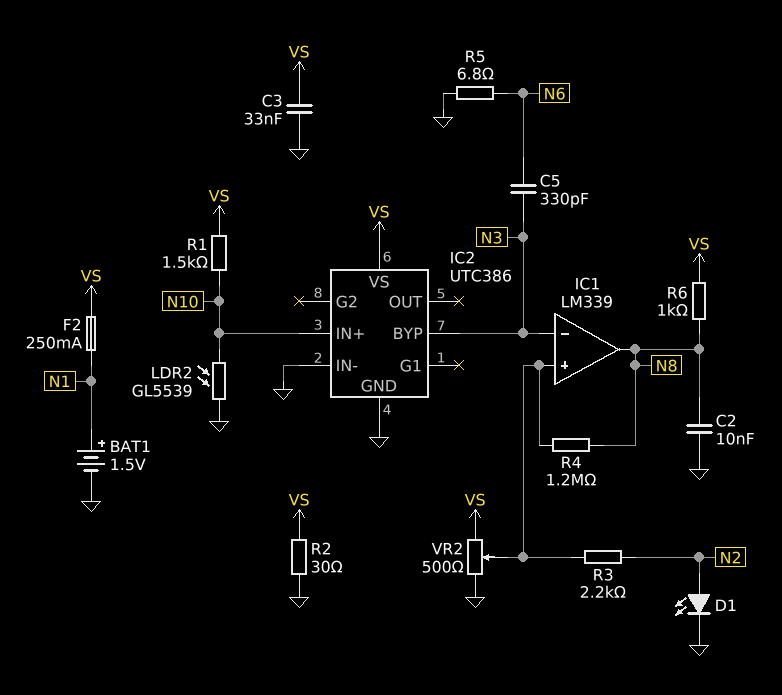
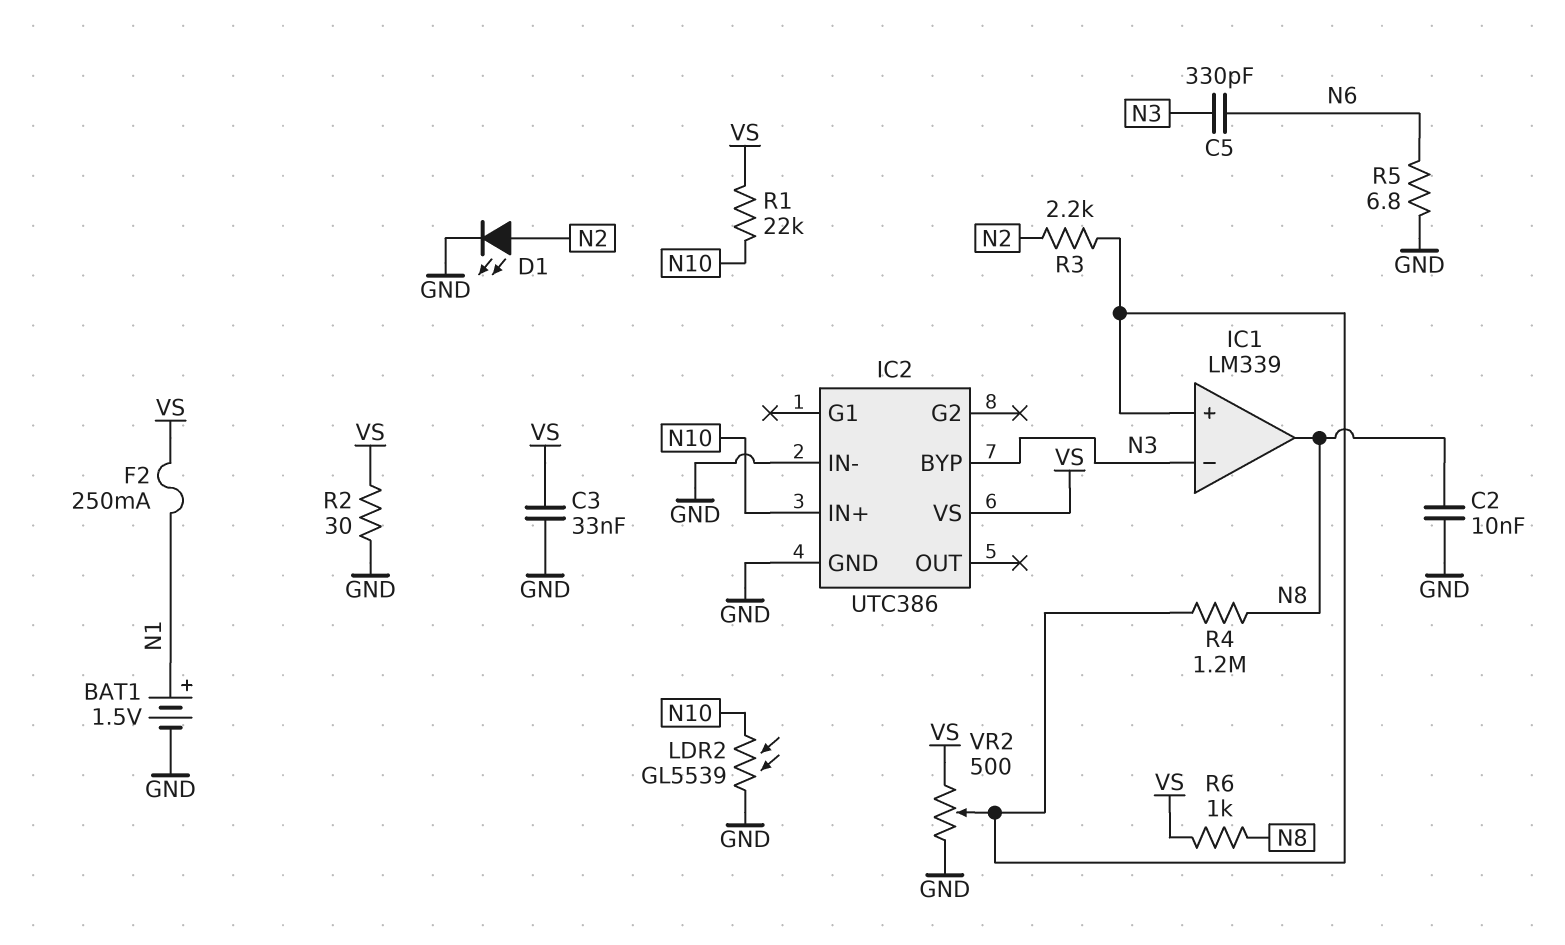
R1: 1.5k (N10, VS) -> 22k (N10, VS)

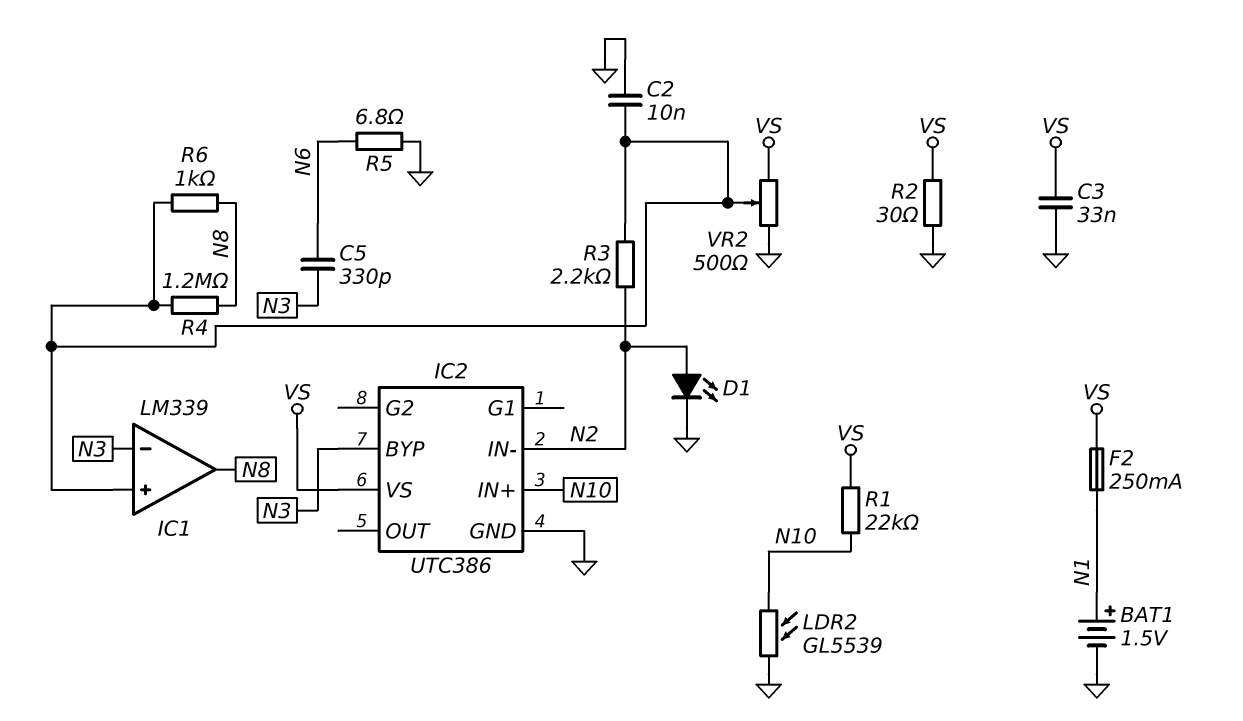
C2: 10nF (GND, N8) -> 10nF (GND, IC1/in+)
IC2 pin IN-: GND -> N2
R6: 1k (N8, VS) -> 1k (IC1/in+, N8)

